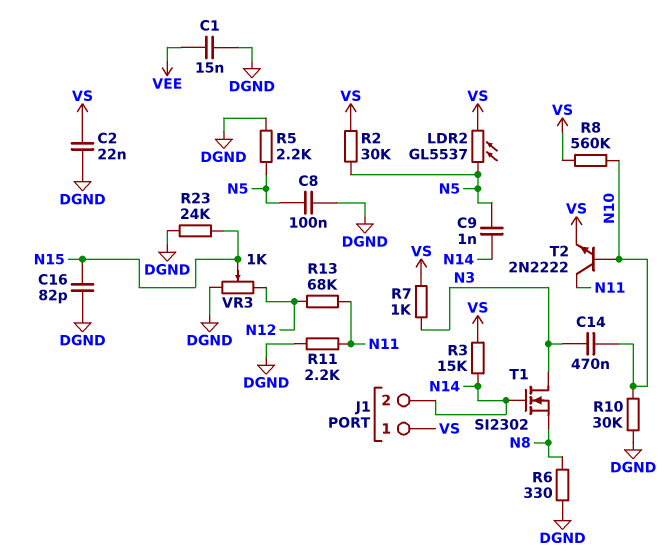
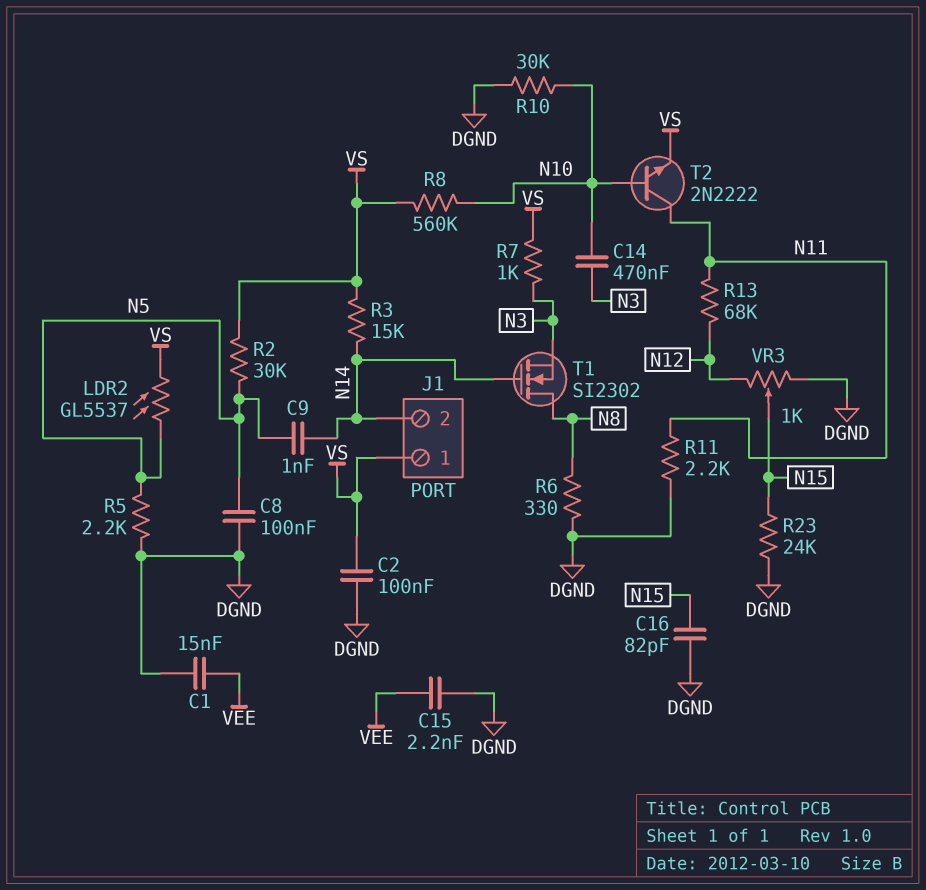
C2: 22nF (DGND, VS) -> 100nF (DGND, VS)
C15: none -> 2.2nF (DGND, VEE)
T1: NMOS SI2302 (G N14, D N3, S N8) -> NMOS SI2302 (G N14, D N8, S N3)

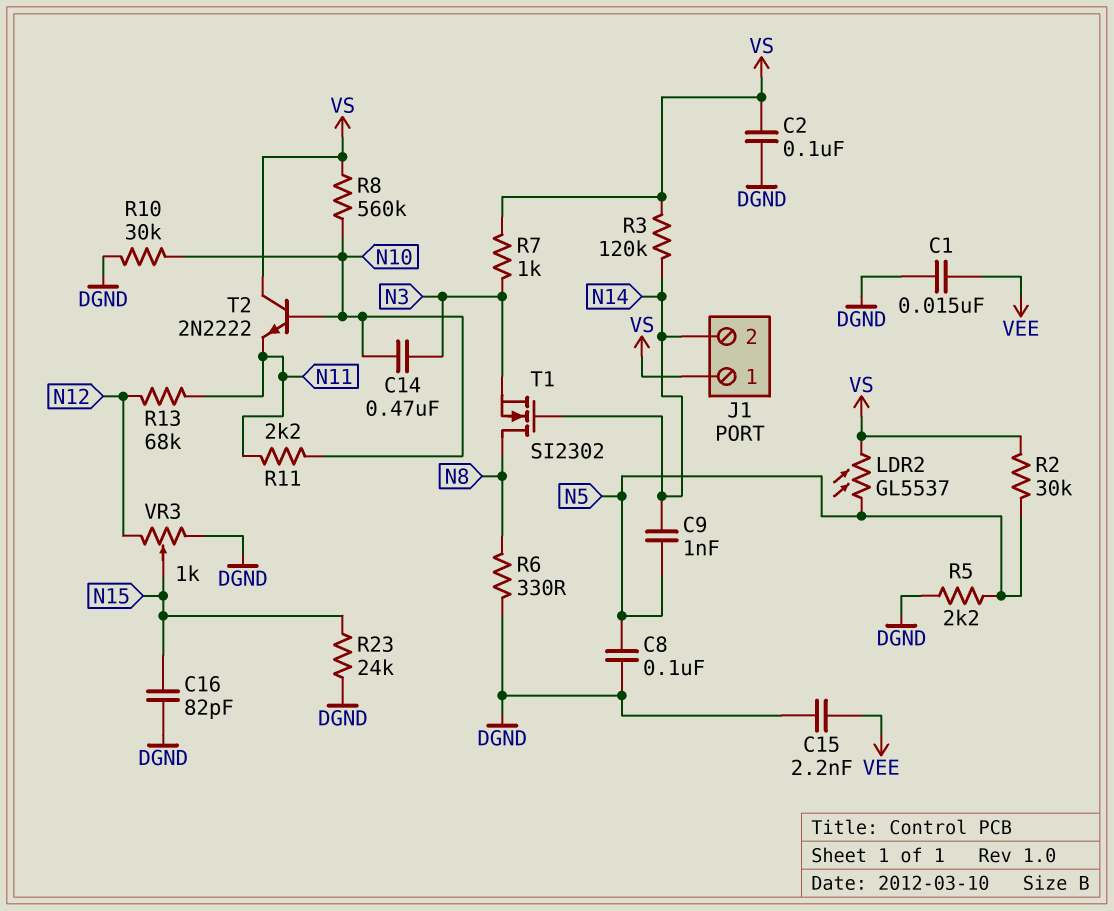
R3: 15k (N14, VS) -> 120k (N14, VS)
R11: 2.2k (DGND, N11) -> 2.2k (N10, N11)
T2: NPN 2N2222 (B N10, C N11, E VS) -> NPN 2N2222 (B N10, C VS, E N11)

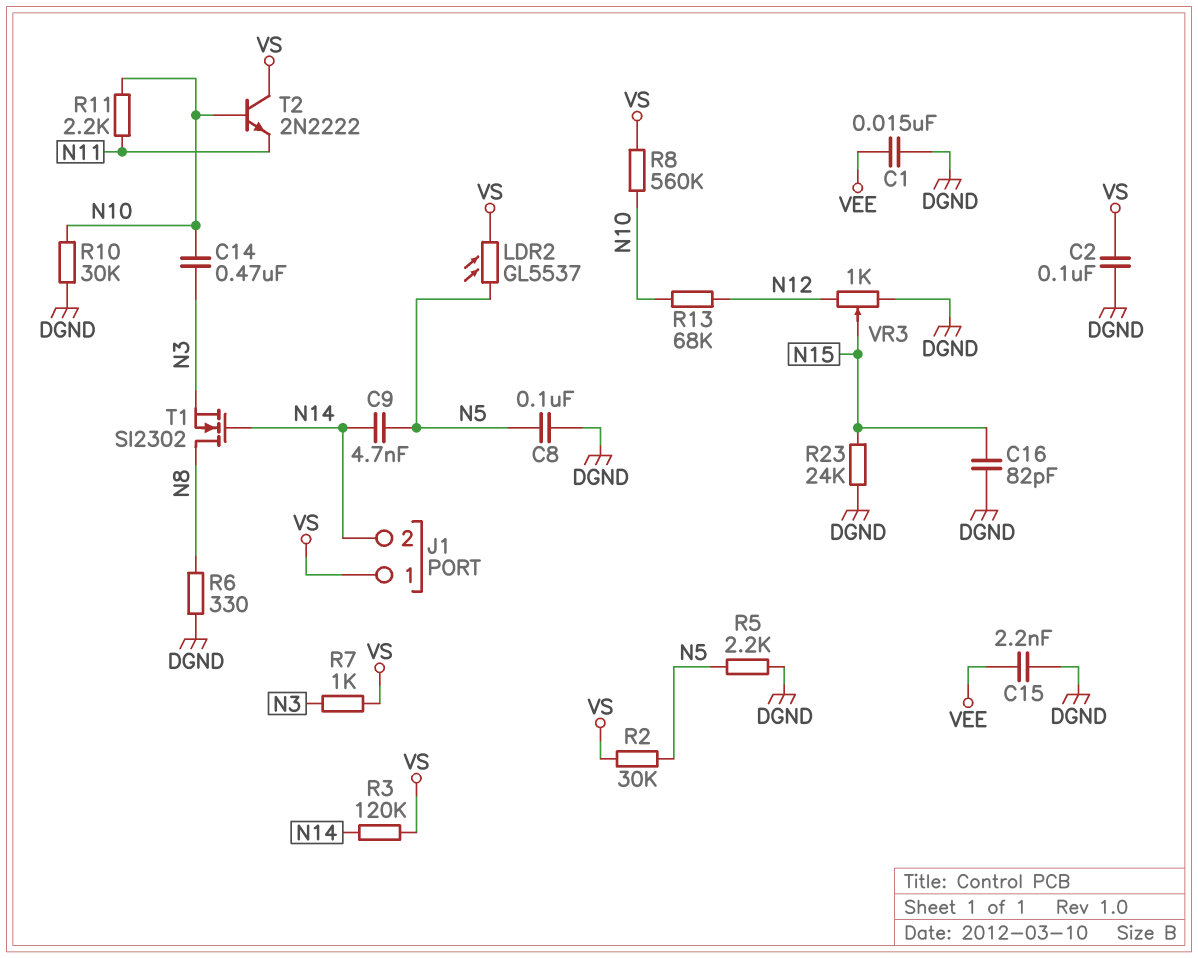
C9: 1nF (N5, N14) -> 4.7nF (N5, N14)
R13: 68k (N11, N12) -> 68k (N10, N12)

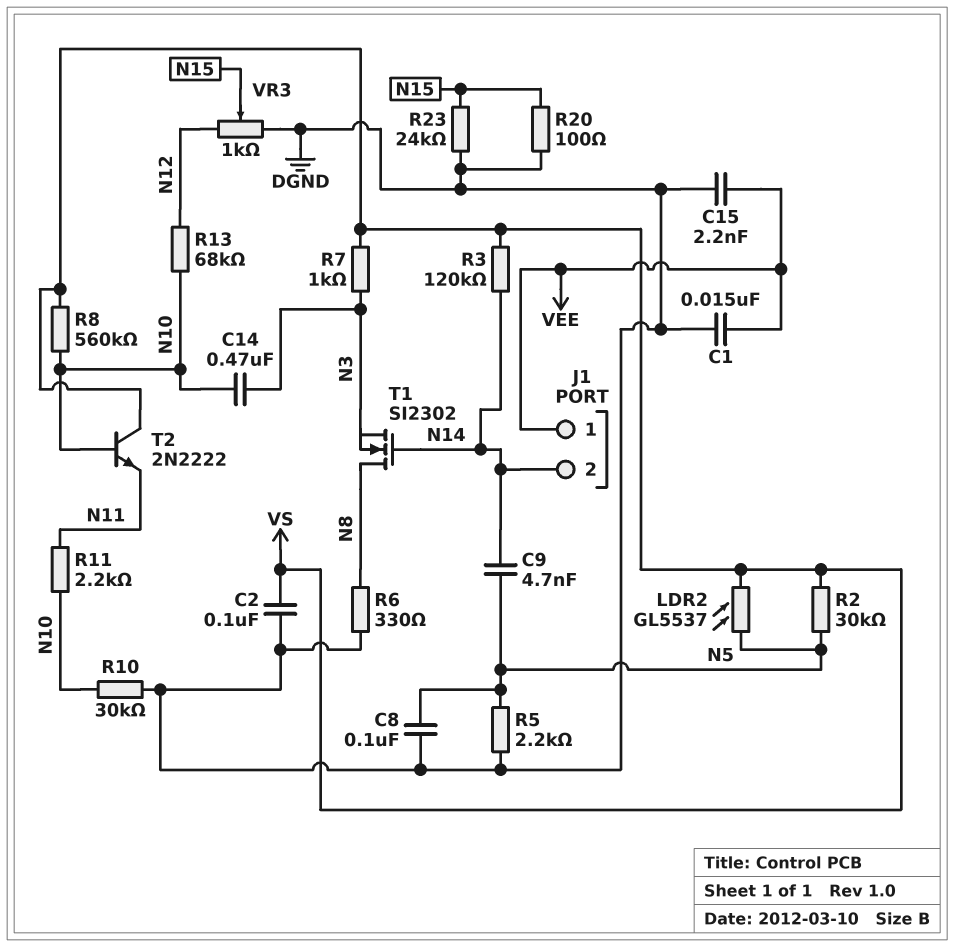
C16: 82pF (DGND, N15) -> none
J1 pin 1: VS -> VEE
R20: none -> 100 (DGND, N15)

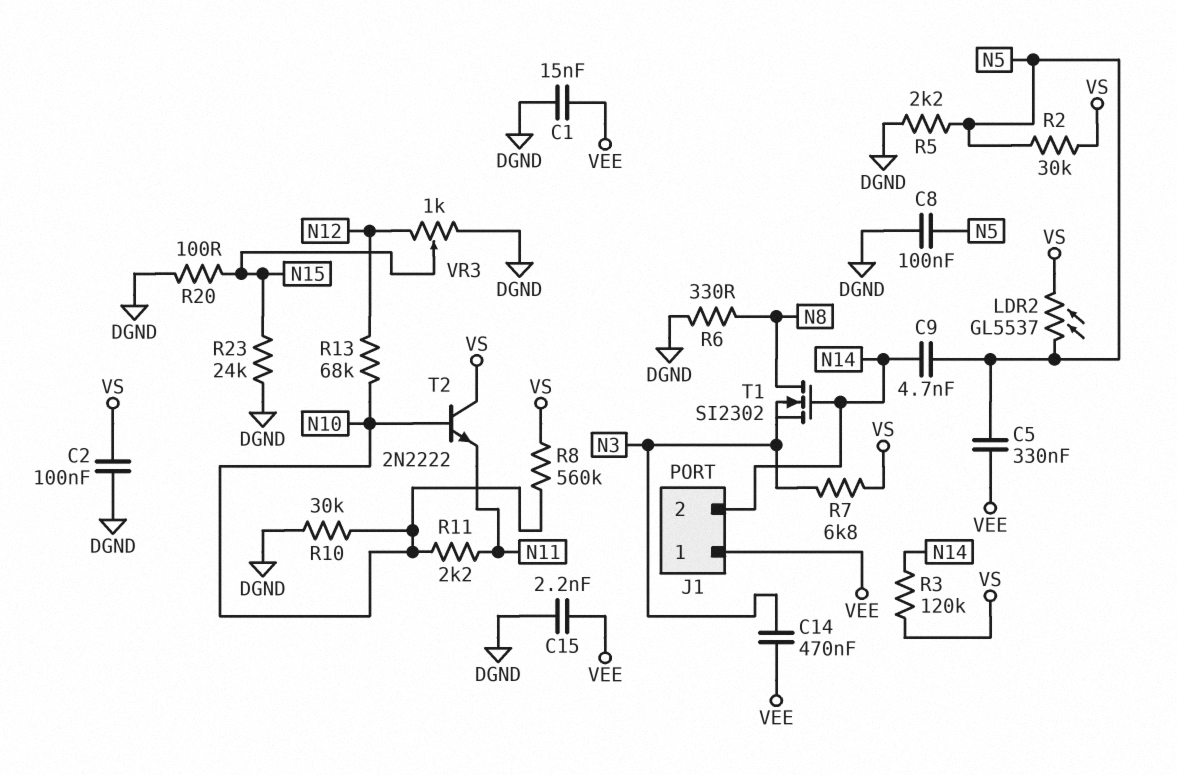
C5: none -> 330nF (N5, VEE)
C14: 470nF (N3, N10) -> 470nF (N3, VEE)
R7: 1k (N3, VS) -> 6.8k (N3, VS)

